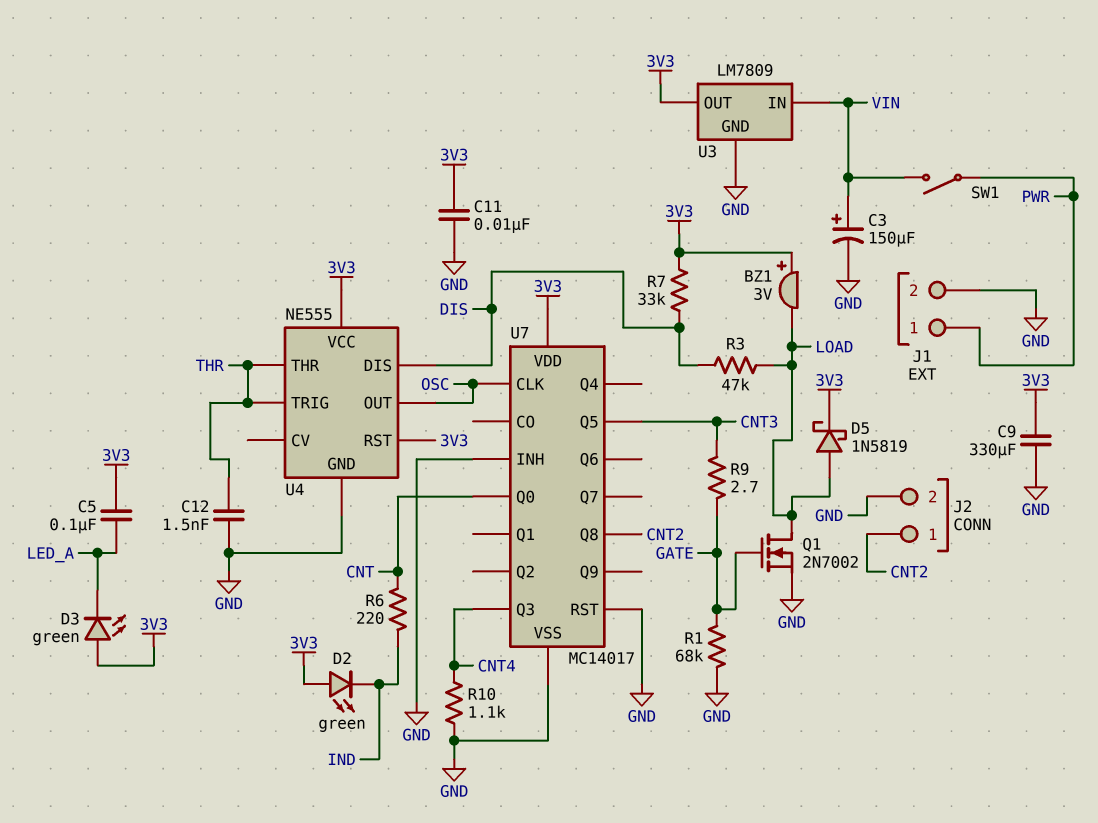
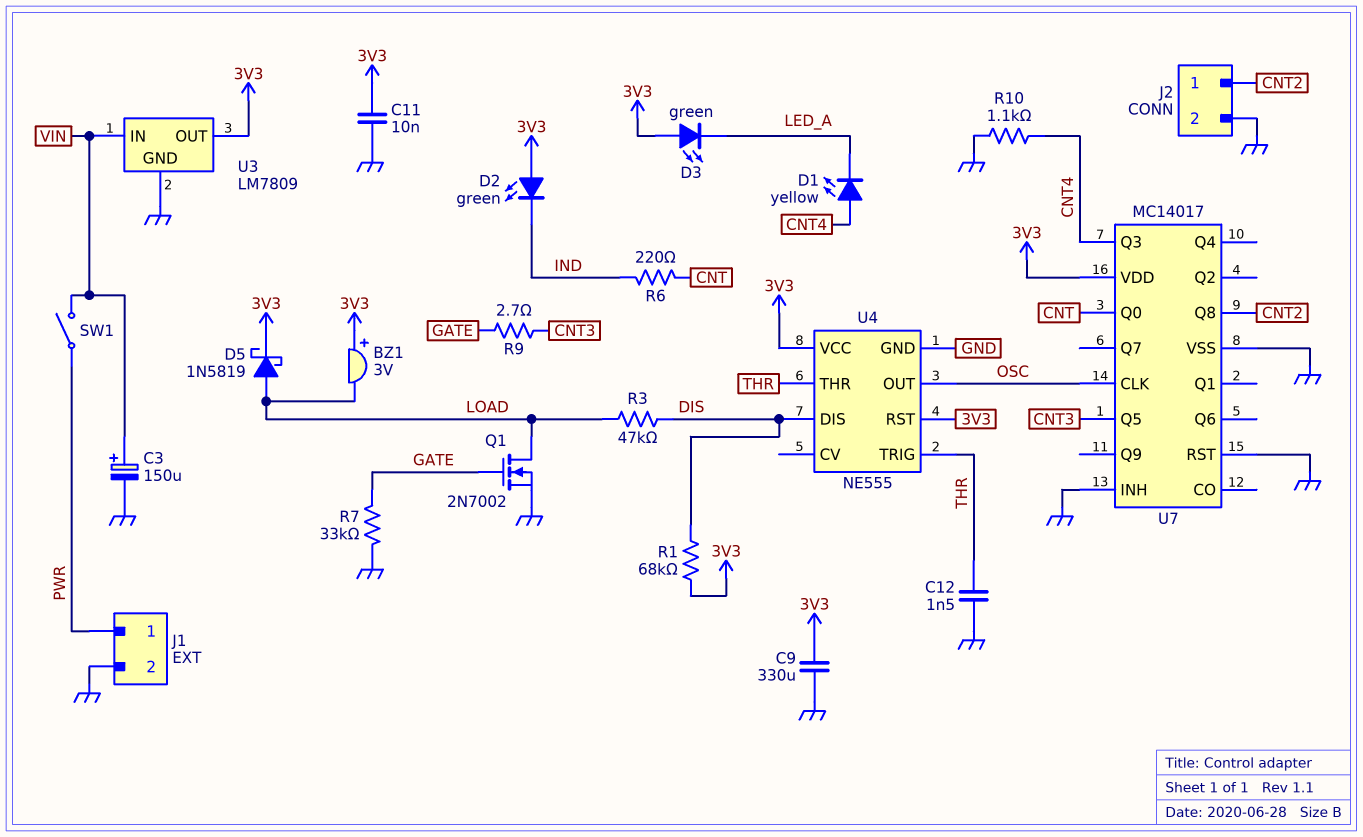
C5: 100nF (3V3, LED_A) -> none
D1: none -> LED yellow (A CNT4, K LED_A)
R1: 68k (GATE, GND) -> 68k (3V3, DIS)
R7: 33k (3V3, DIS) -> 33k (GATE, GND)

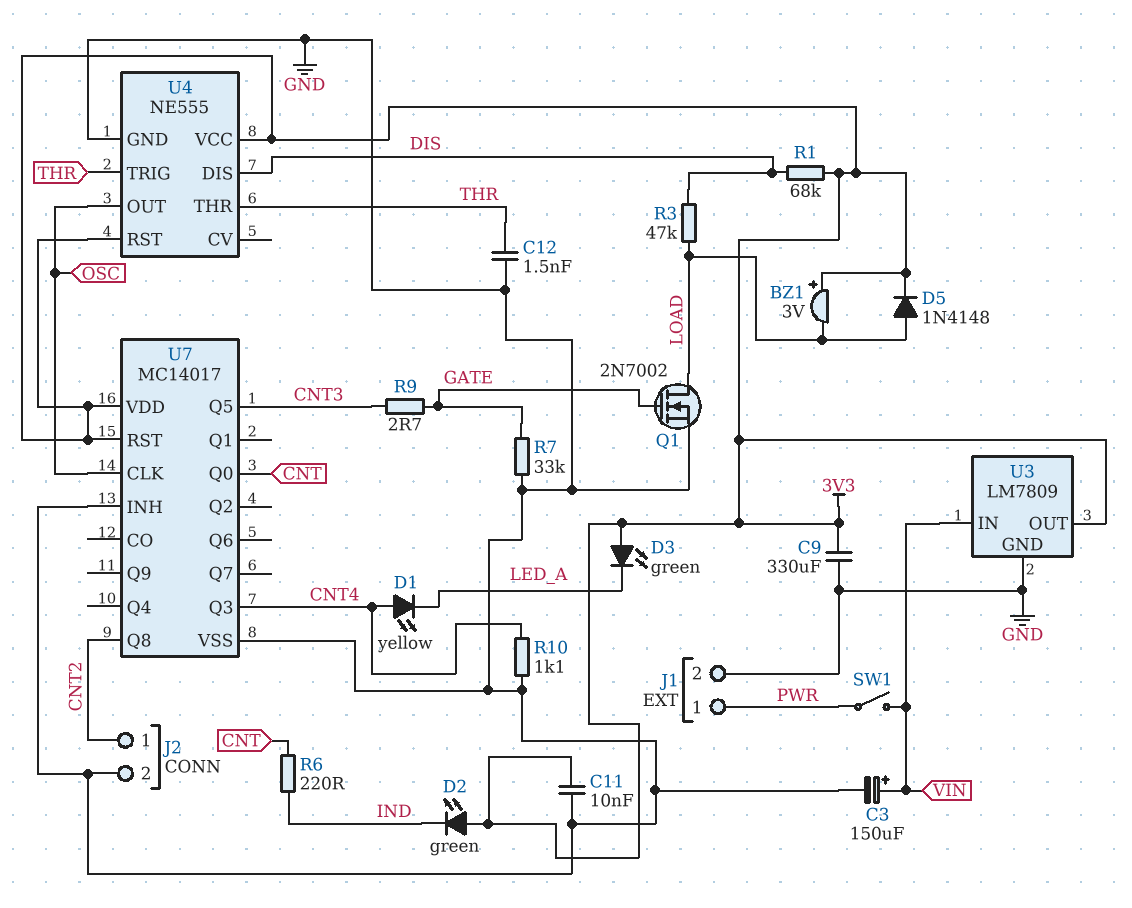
D5: schottky 1N5819 (A LOAD, K 3V3) -> diode 1N4148 (A LOAD, K 3V3)
U7 pin RST: GND -> 3V3

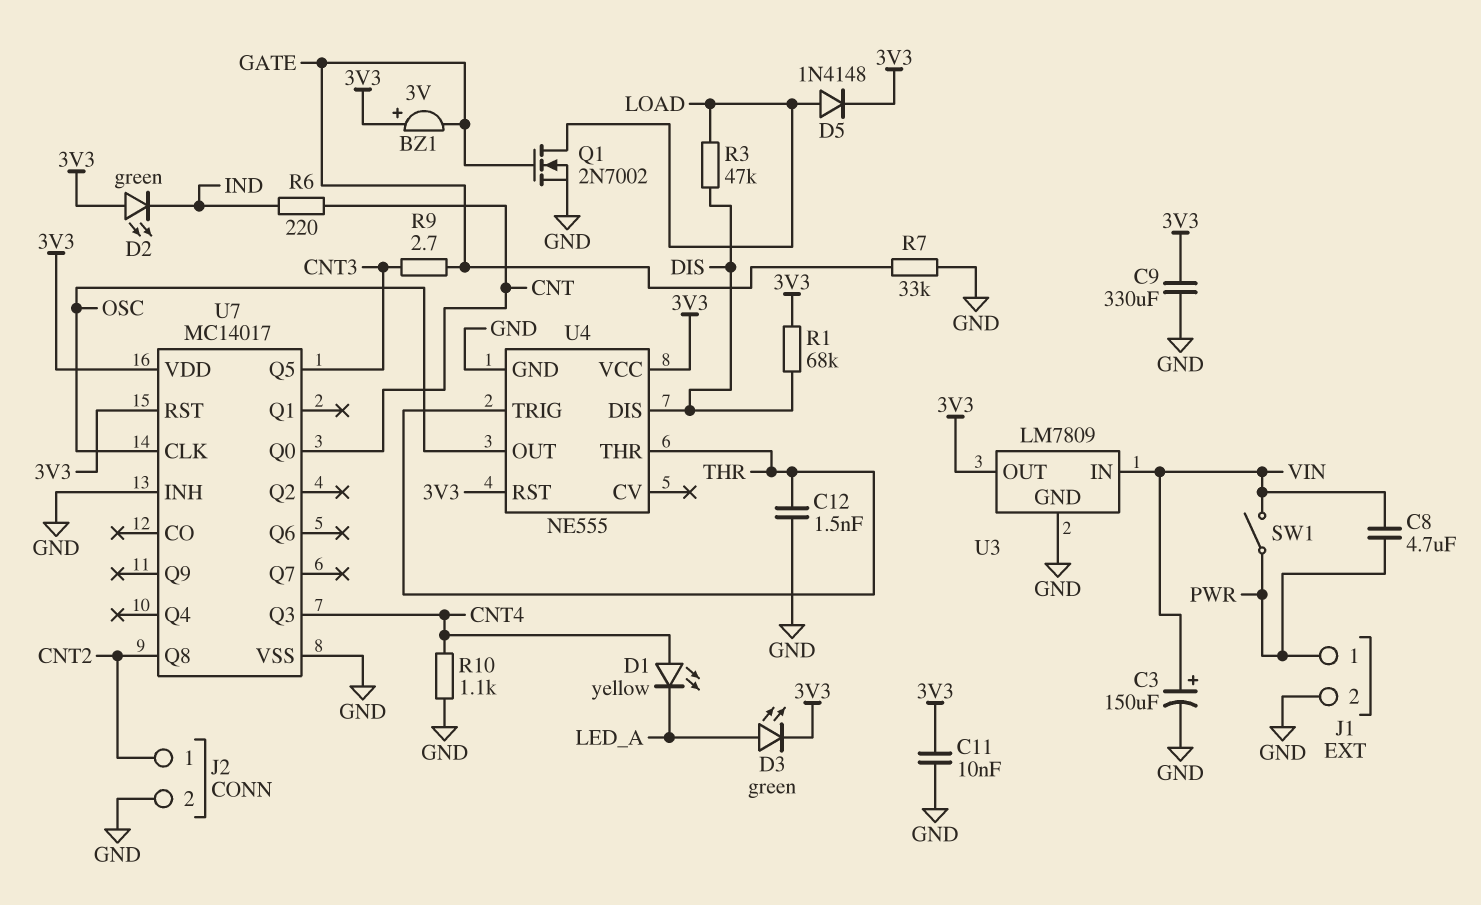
BZ1: buzzer 3V (plus 3V3, minus LOAD) -> buzzer 3V (plus 3V3, minus GATE)
C8: none -> 4.7uF (PWR, VIN)
D3: LED green (A 3V3, K LED_A) -> LED green (A LED_A, K 3V3)

